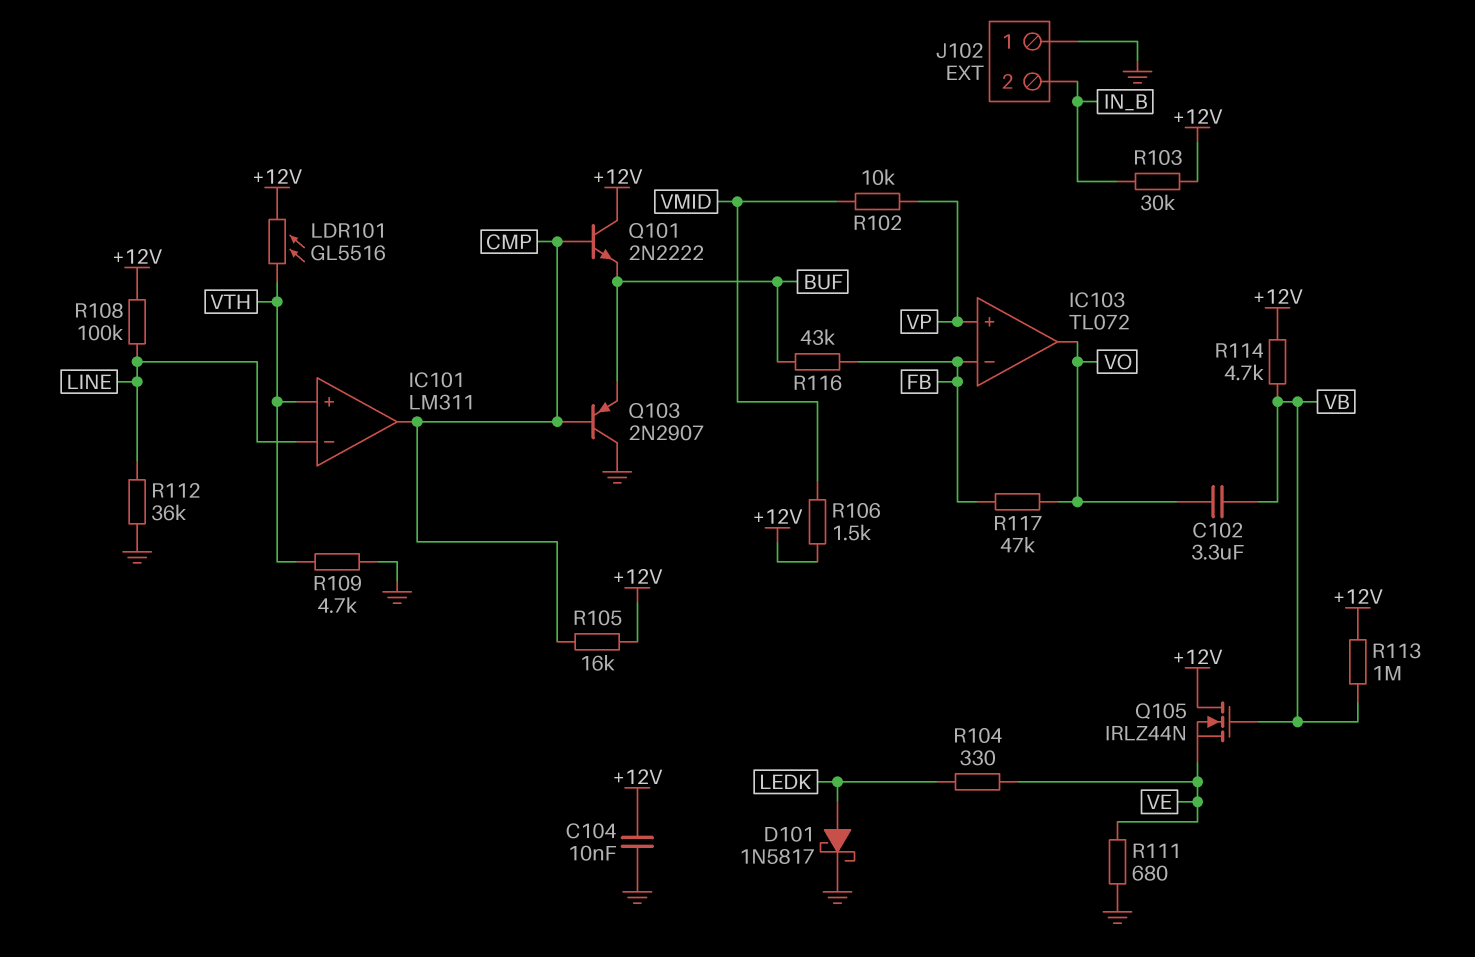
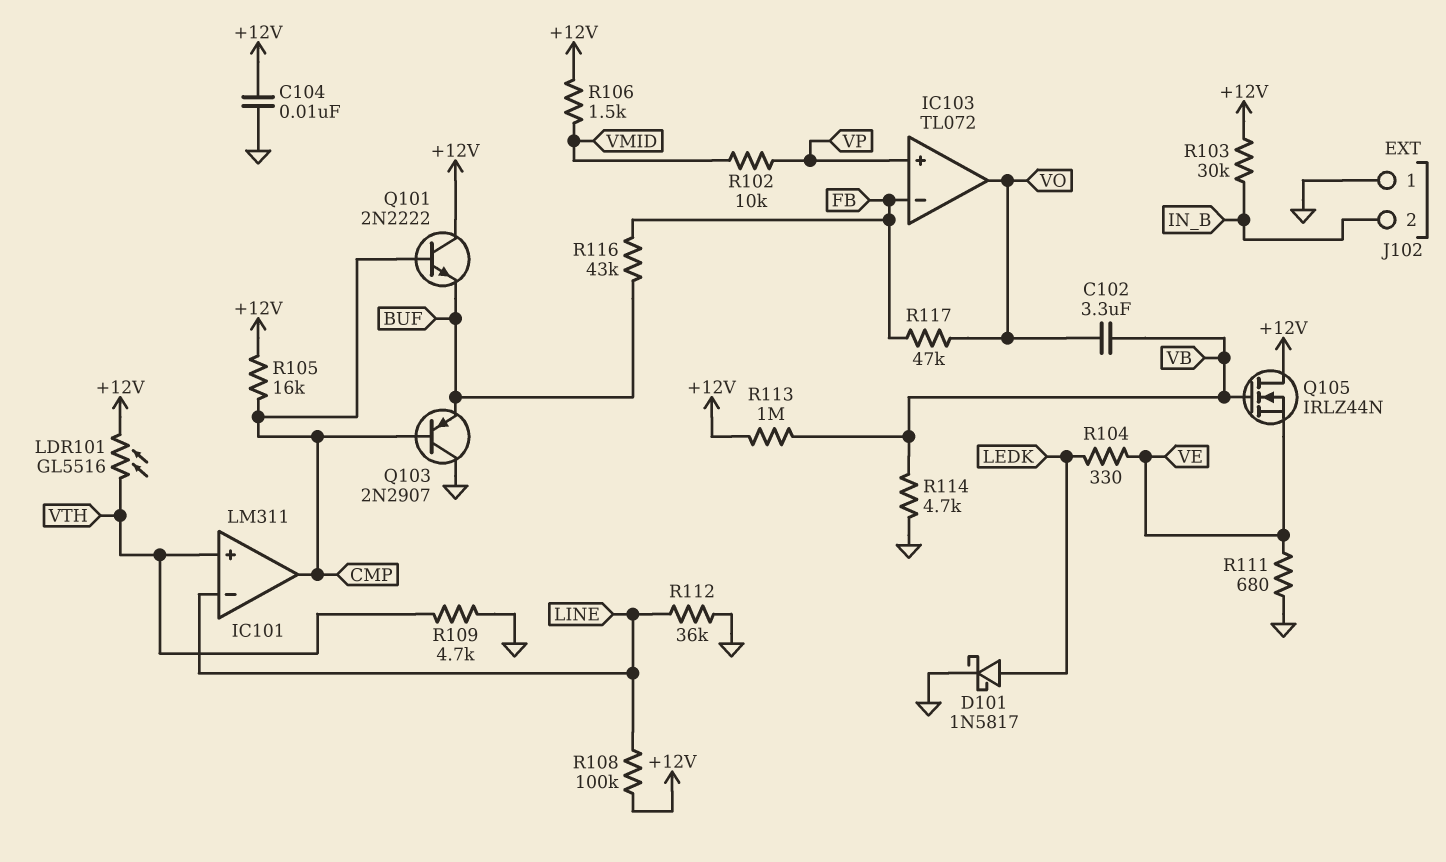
R114: 4.7k (+12V, VB) -> 4.7k (GND, VB)

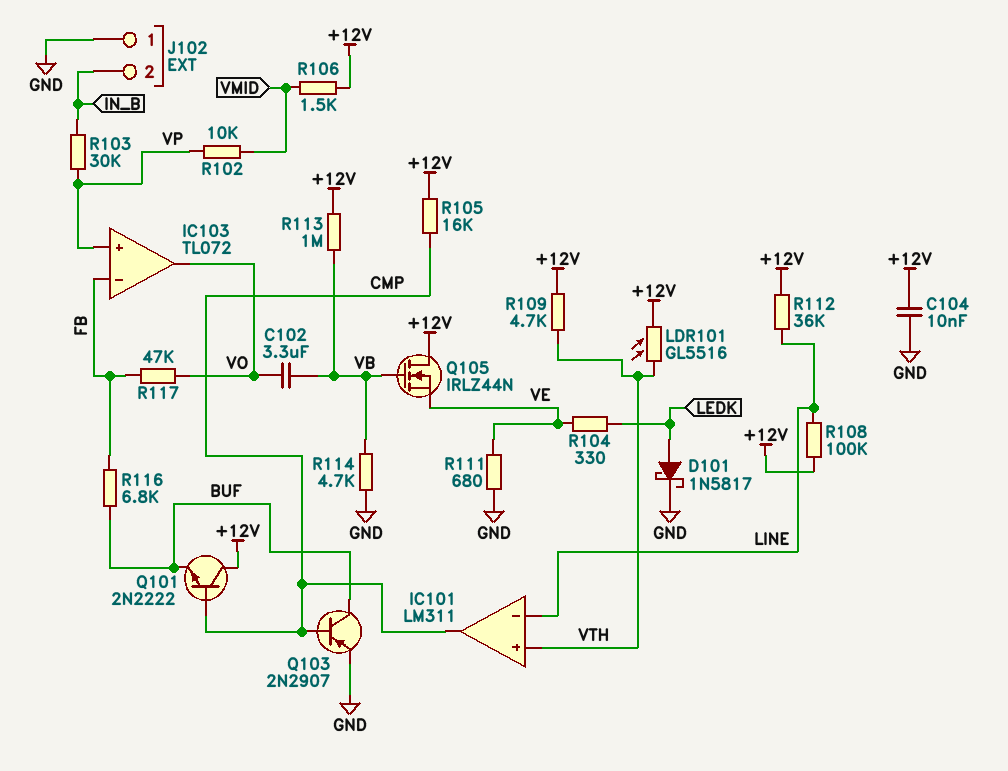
Q103: PNP 2N2907 (B CMP, C GND, E BUF) -> PNP 2N2907 (B CMP, C BUF, E GND)
R103: 30k (+12V, IN_B) -> 30k (IN_B, VP)
R109: 4.7k (GND, VTH) -> 4.7k (+12V, VTH)
R112: 36k (GND, LINE) -> 36k (+12V, LINE)
R116: 43k (BUF, FB) -> 6.8k (BUF, FB)

